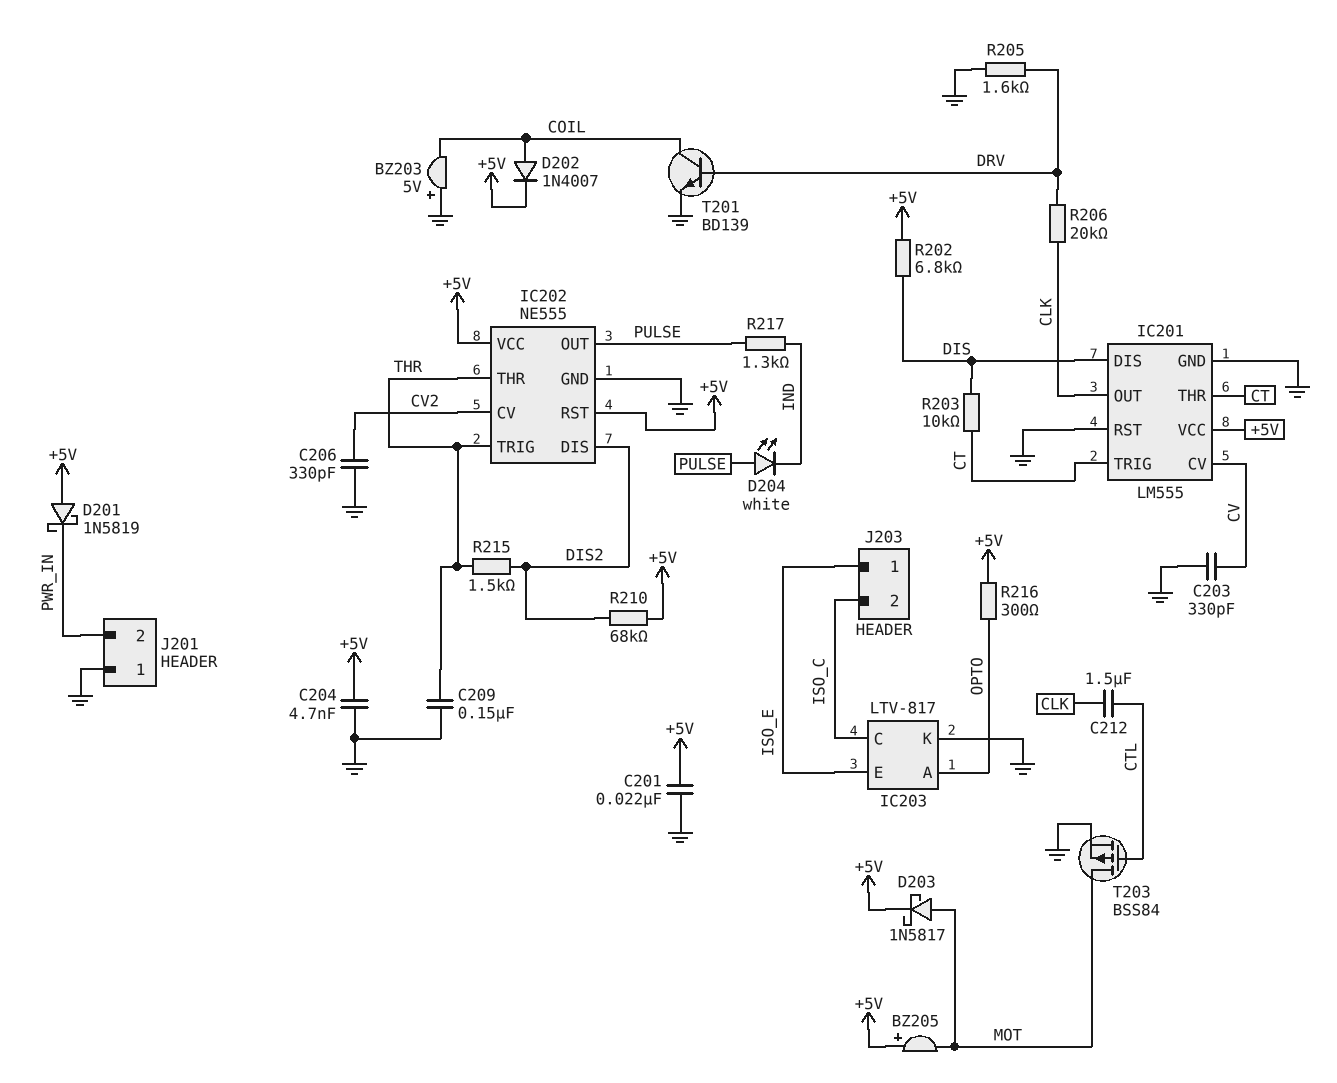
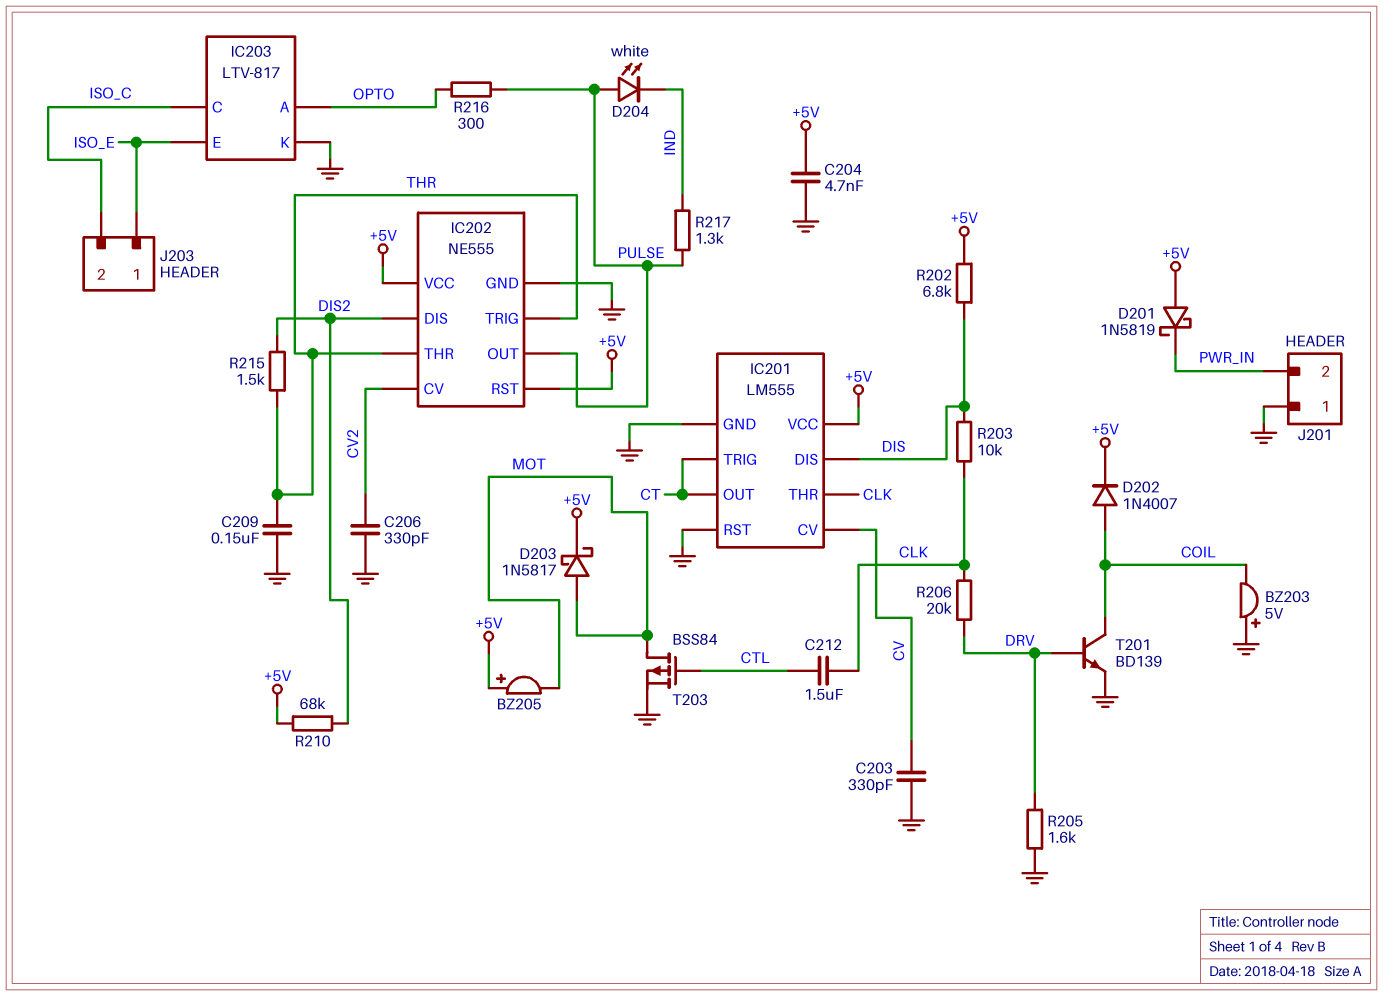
C201: 22nF (+5V, GND) -> none
IC201 pin OUT: CLK -> CT
IC201 pin THR: CT -> CLK
R203: 10k (CT, DIS) -> 10k (CLK, DIS)
R216: 300 (+5V, OPTO) -> 300 (OPTO, PULSE)

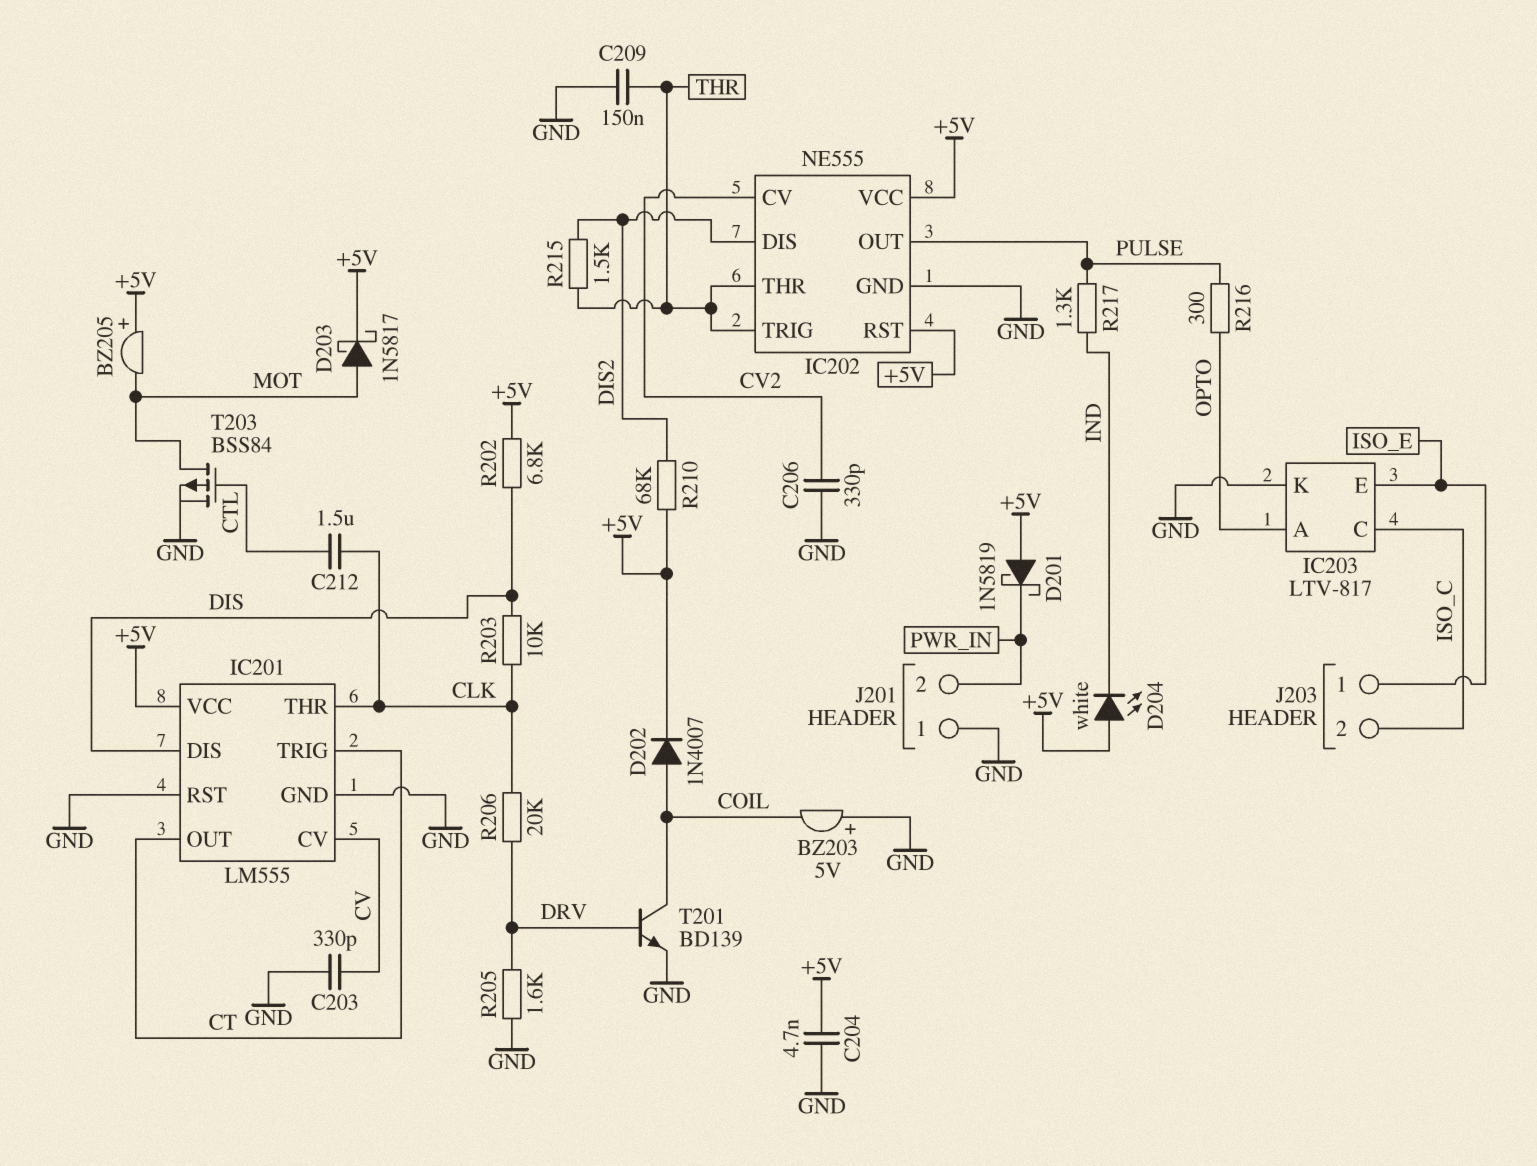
D204: LED white (A PULSE, K IND) -> LED white (A +5V, K IND)

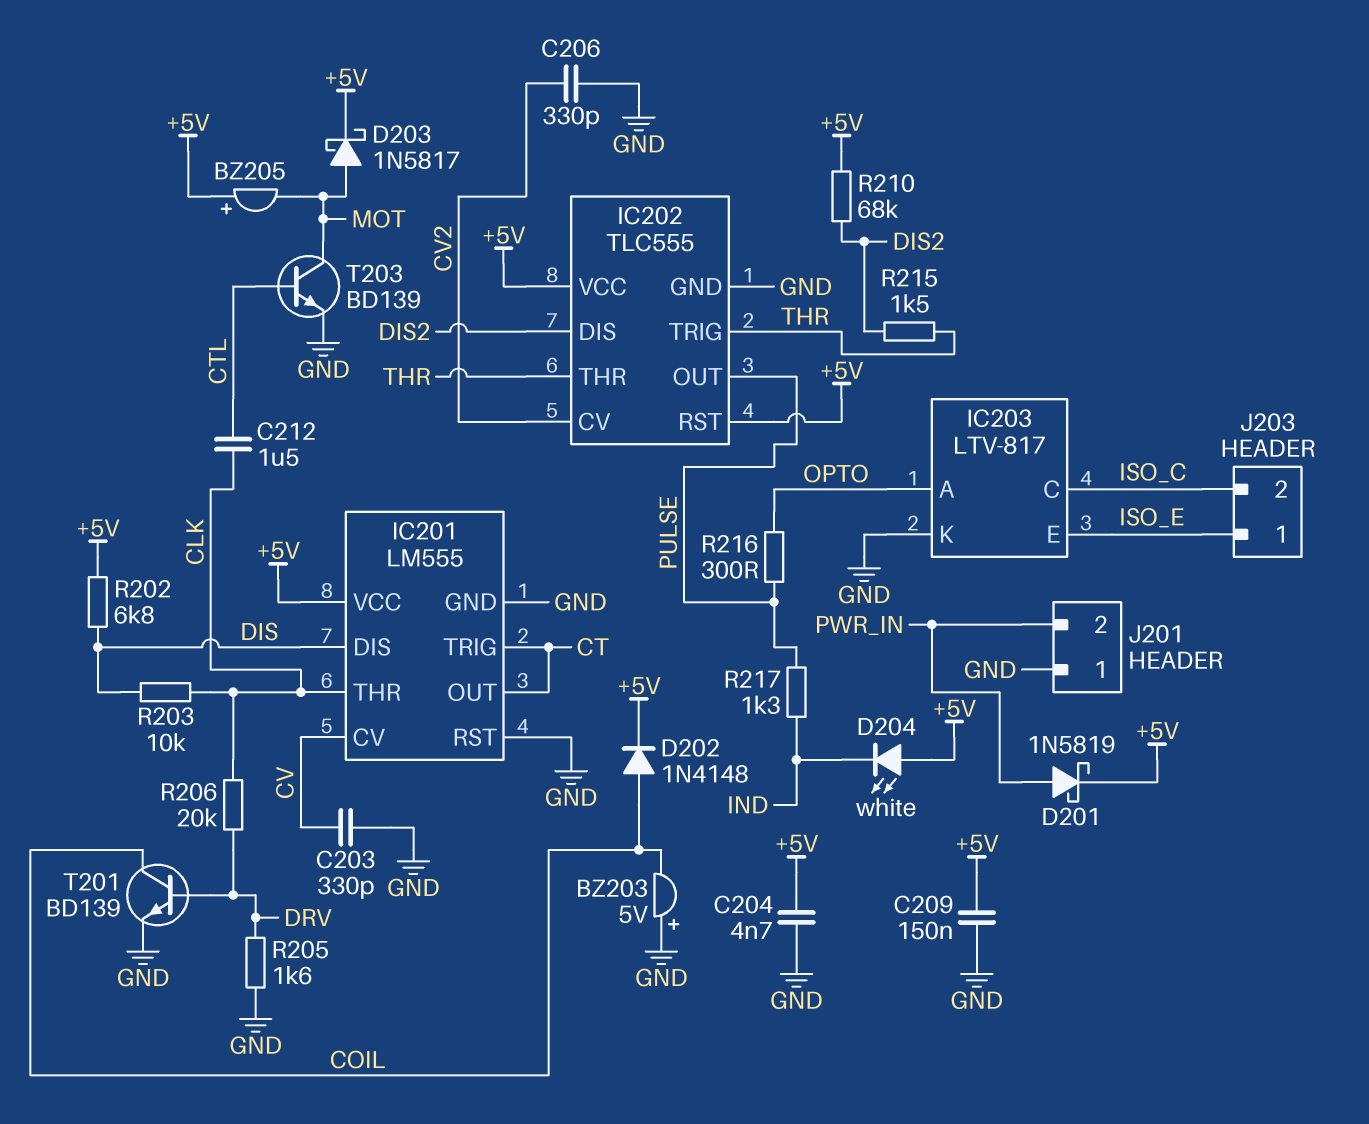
C209: 150nF (GND, THR) -> 150nF (+5V, GND)
D201: schottky 1N5819 (A +5V, K PWR_IN) -> schottky 1N5819 (A PWR_IN, K +5V)
D202: diode 1N4007 (A COIL, K +5V) -> diode 1N4148 (A COIL, K +5V)
IC202: NE555 -> TLC555
T203: PMOS BSS84 (G CTL, D MOT, S GND) -> NPN BD139 (B CTL, C MOT, E GND)

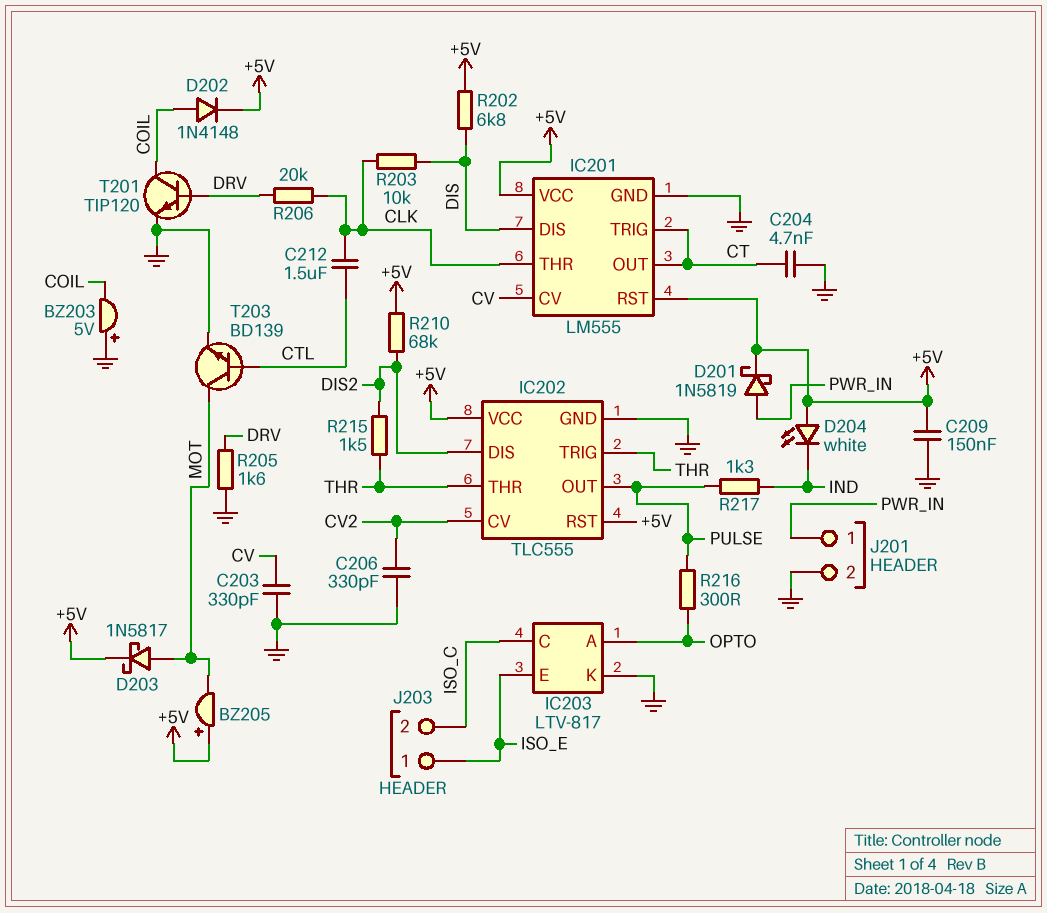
C204: 4.7nF (+5V, GND) -> 4.7nF (CT, GND)
IC201 pin RST: GND -> +5V
J201 pin 1: GND -> PWR_IN
J201 pin 2: PWR_IN -> GND
T201: NPN BD139 (B DRV, C COIL, E GND) -> NPN TIP120 (B DRV, C COIL, E GND)

